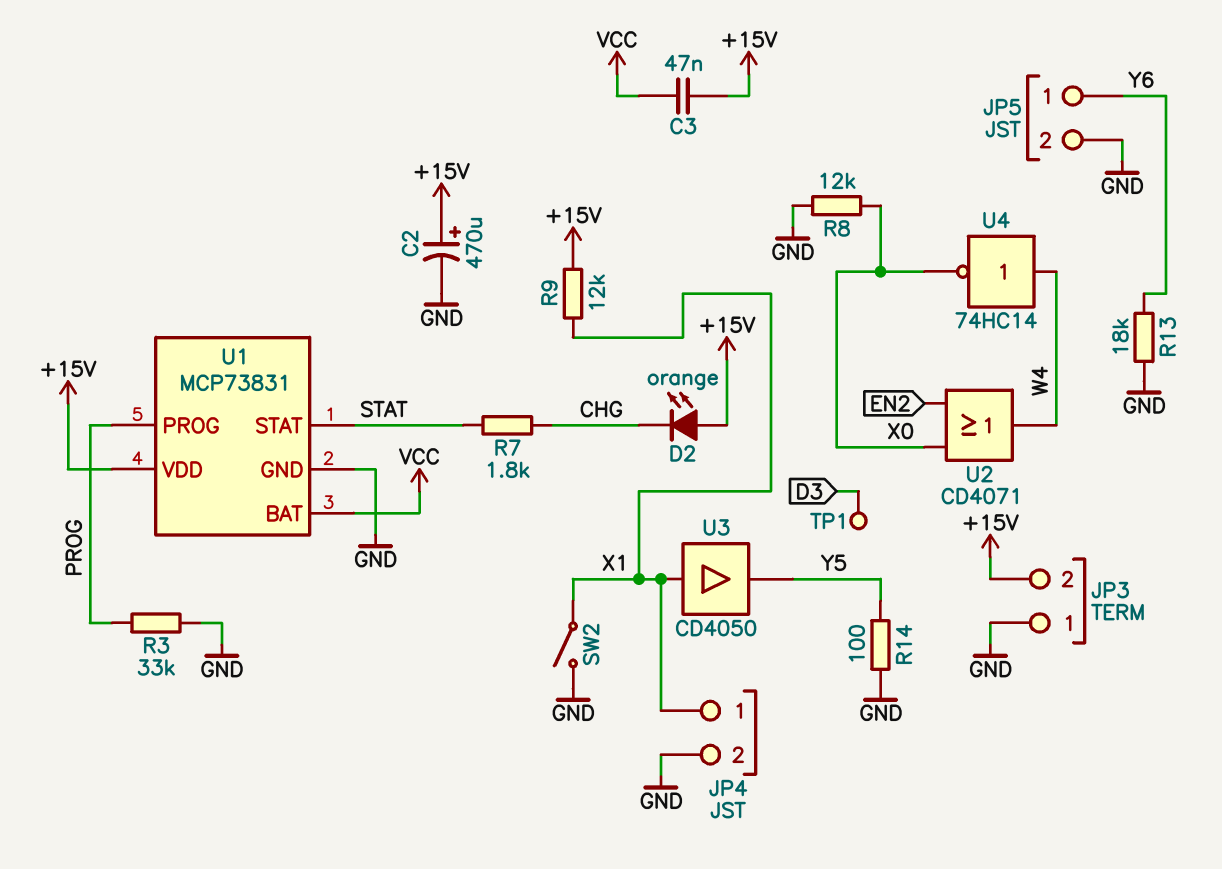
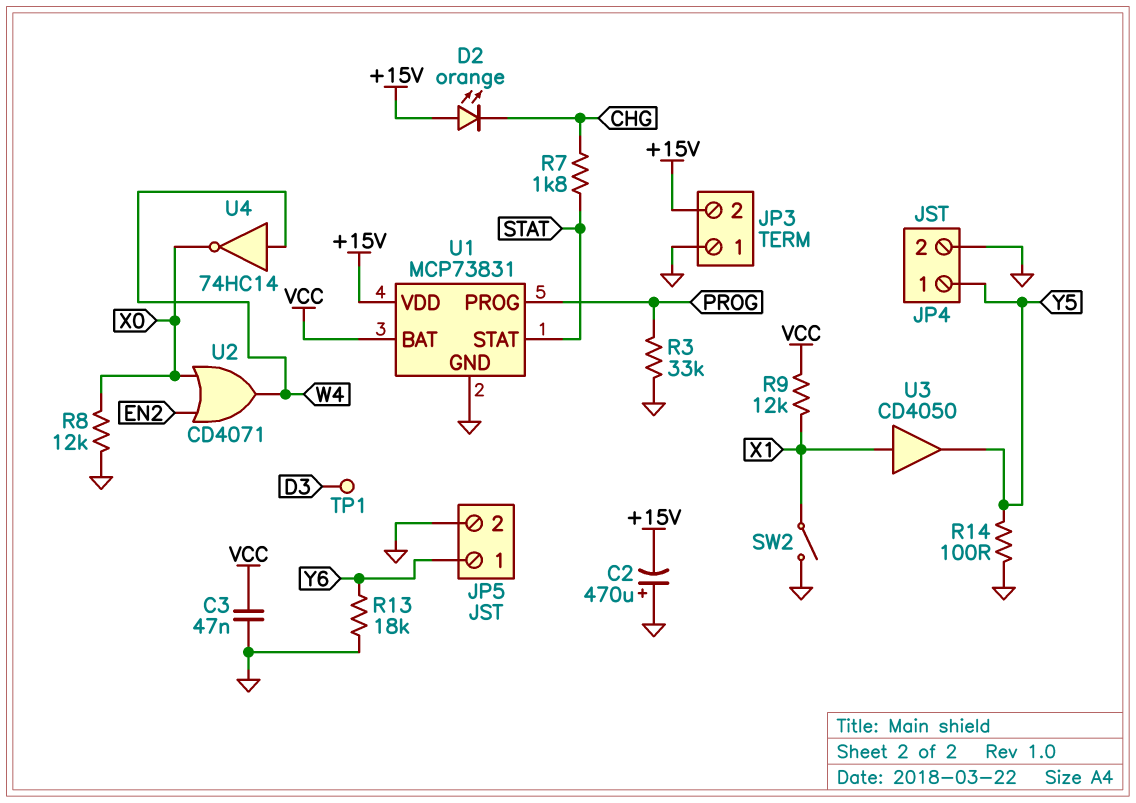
C2: 470uF (plus +15V, minus GND) -> 470uF (plus GND, minus +15V)
C3: 47nF (+15V, VCC) -> 47nF (GND, VCC)
JP4 pin 1: X1 -> Y5
R9: 12k (+15V, X1) -> 12k (VCC, X1)

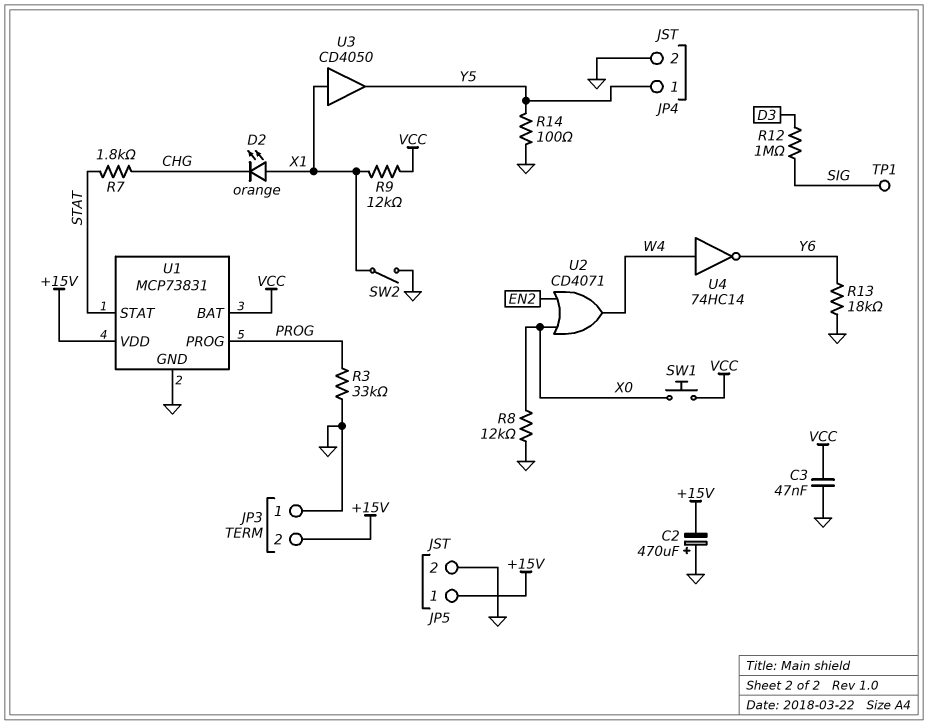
D2: LED orange (A +15V, K CHG) -> LED orange (A X1, K CHG)
JP5 pin 1: Y6 -> +15V
R12: none -> 1M (D3, SIG)
SW1: none -> button (VCC, X0)
TP1: test point (D3) -> test point (SIG)
U4: NOT 74HC14 (in W4, out X0) -> NOT 74HC14 (in W4, out Y6)

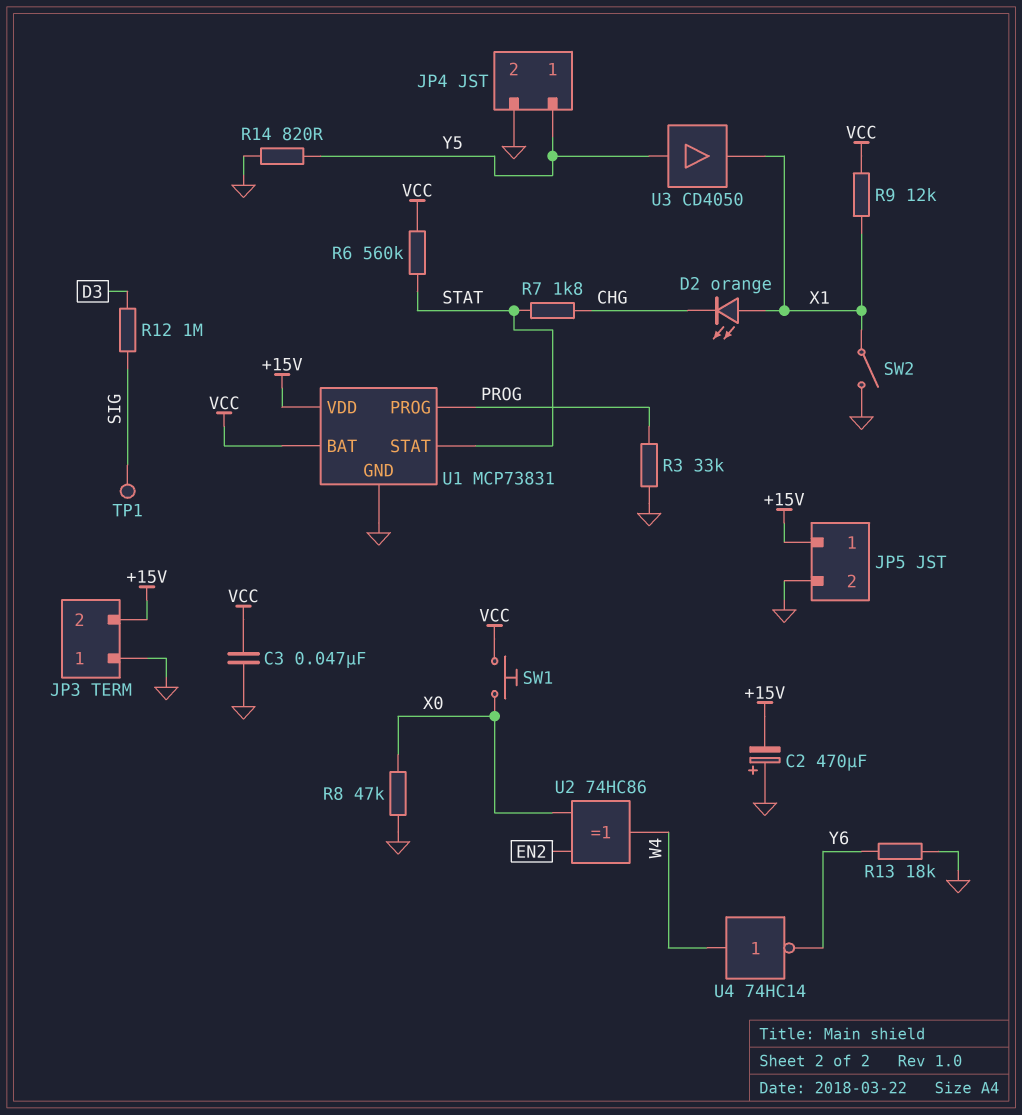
R6: none -> 560k (STAT, VCC)
R8: 12k (GND, X0) -> 47k (GND, X0)
R14: 100 (GND, Y5) -> 820 (GND, Y5)
U2: OR CD4071 (in EN2, in X0, out W4) -> XOR 74HC86 (in EN2, in X0, out W4)
U3: buffer CD4050 (in X1, out Y5) -> buffer CD4050 (in Y5, out X1)

